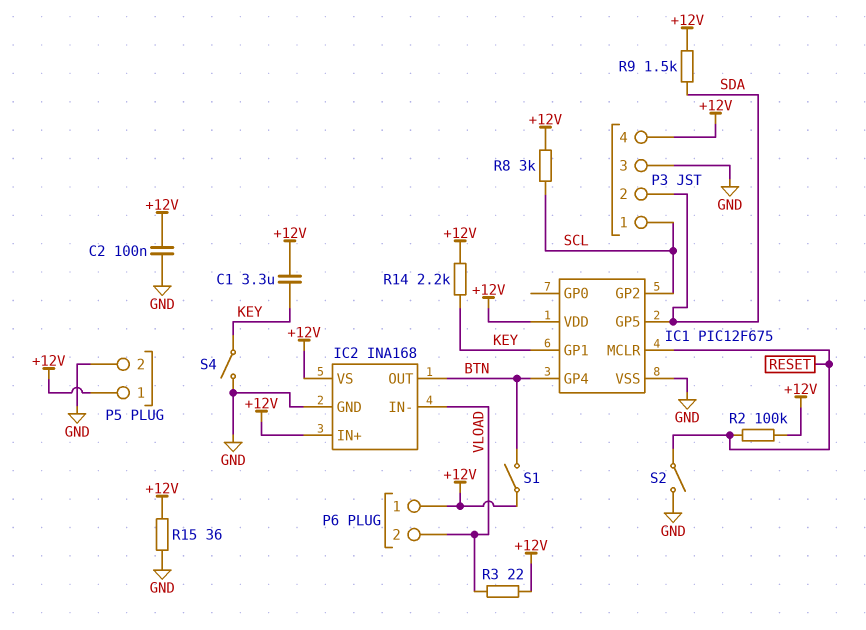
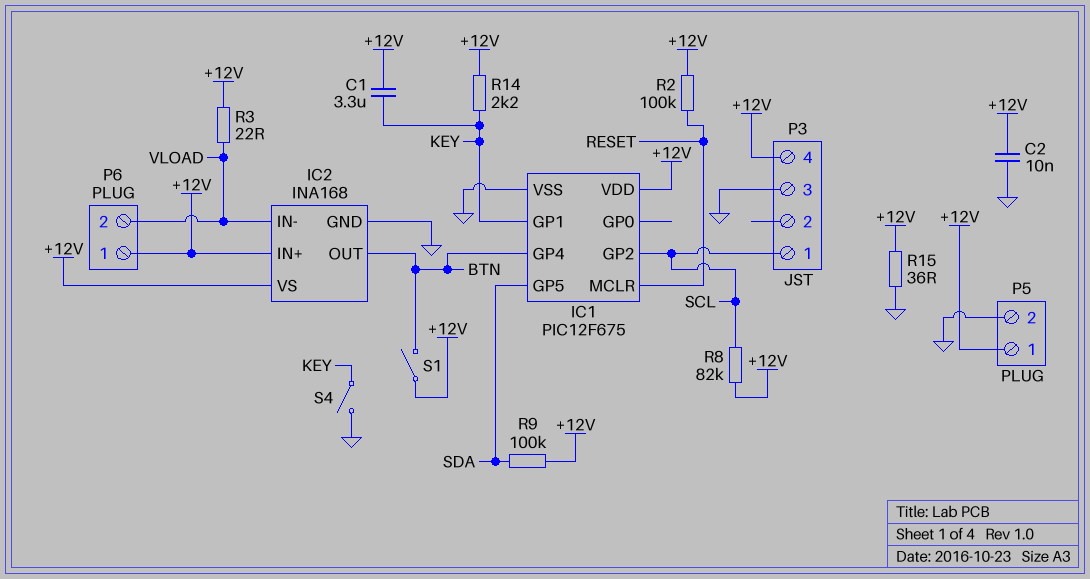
C2: 100nF (+12V, GND) -> 10nF (+12V, GND)
P3 pin 2: SDA -> none
R8: 3k (+12V, SCL) -> 82k (+12V, SCL)
R9: 1.5k (+12V, SDA) -> 100k (+12V, SDA)
S2: switch (GND, RESET) -> none

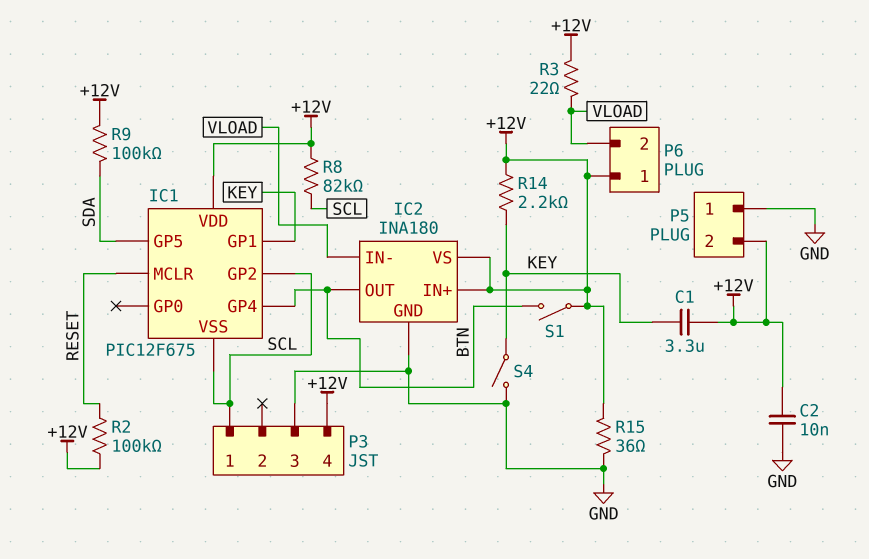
IC1 pin VSS: GND -> SCL
IC2: INA168 -> INA180
P5 pin 1: +12V -> GND
P5 pin 2: GND -> +12V

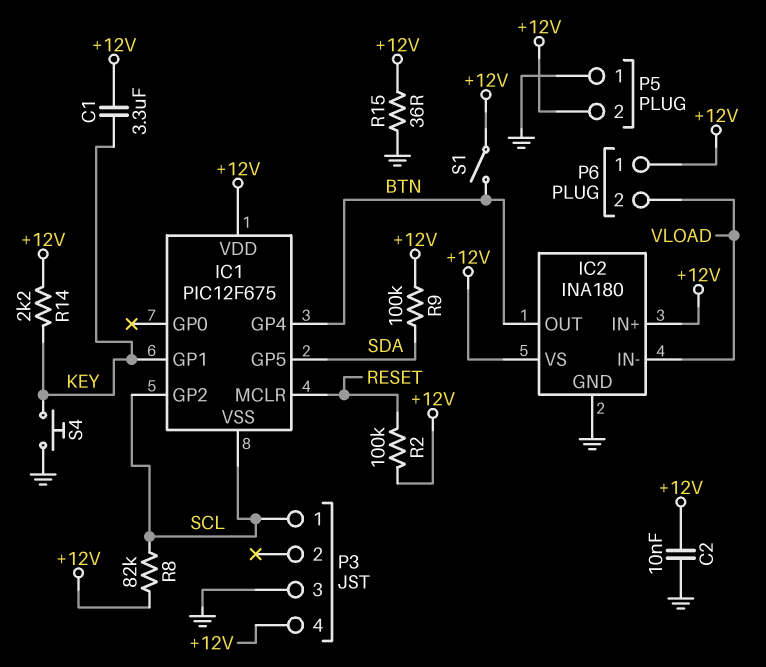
R3: 22 (+12V, VLOAD) -> none
S4: switch (GND, KEY) -> button (GND, KEY)

